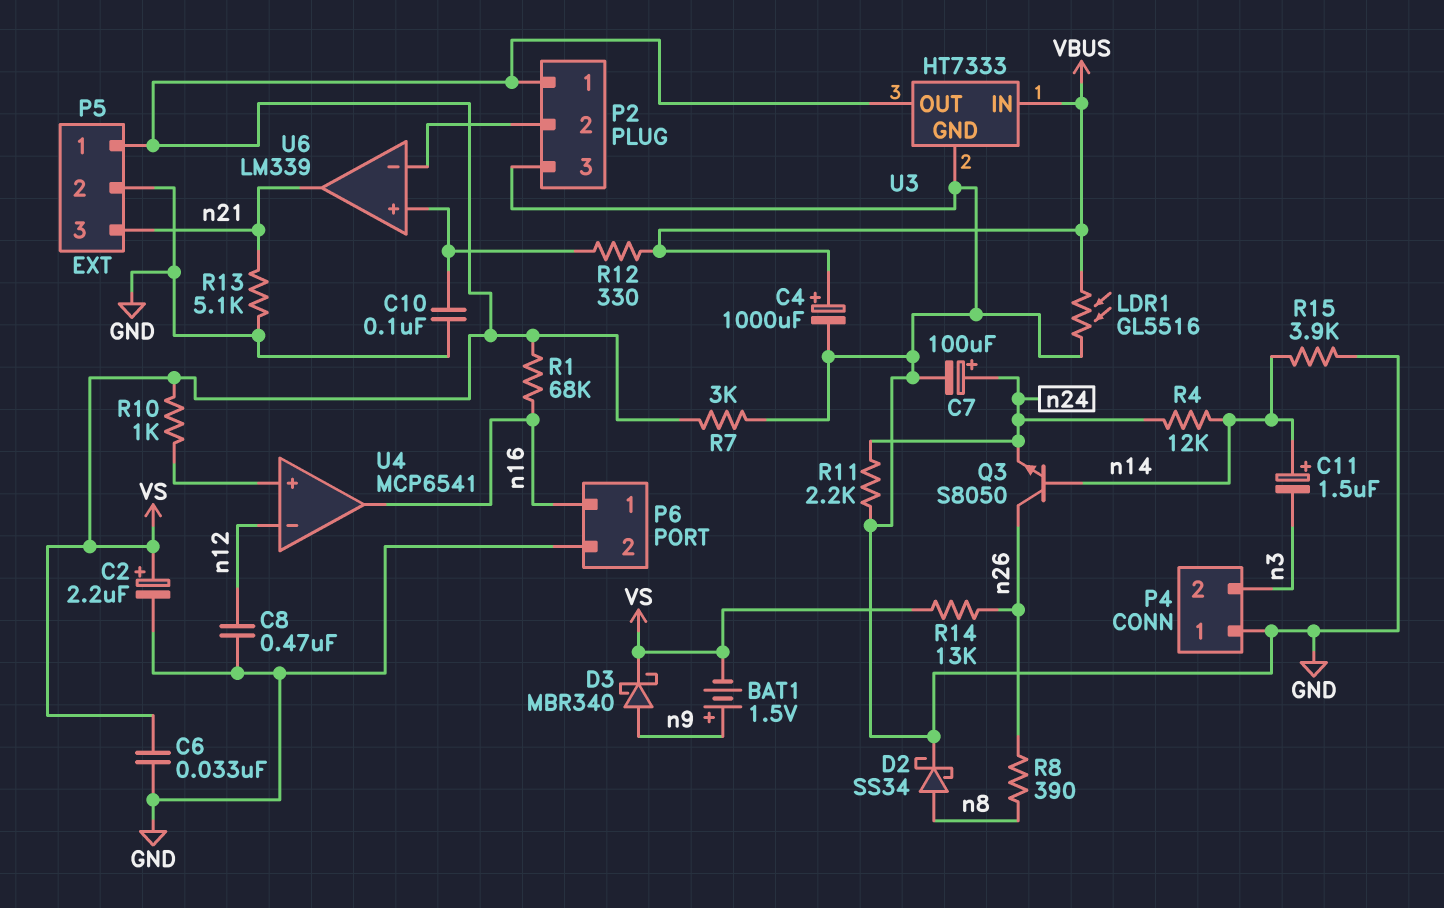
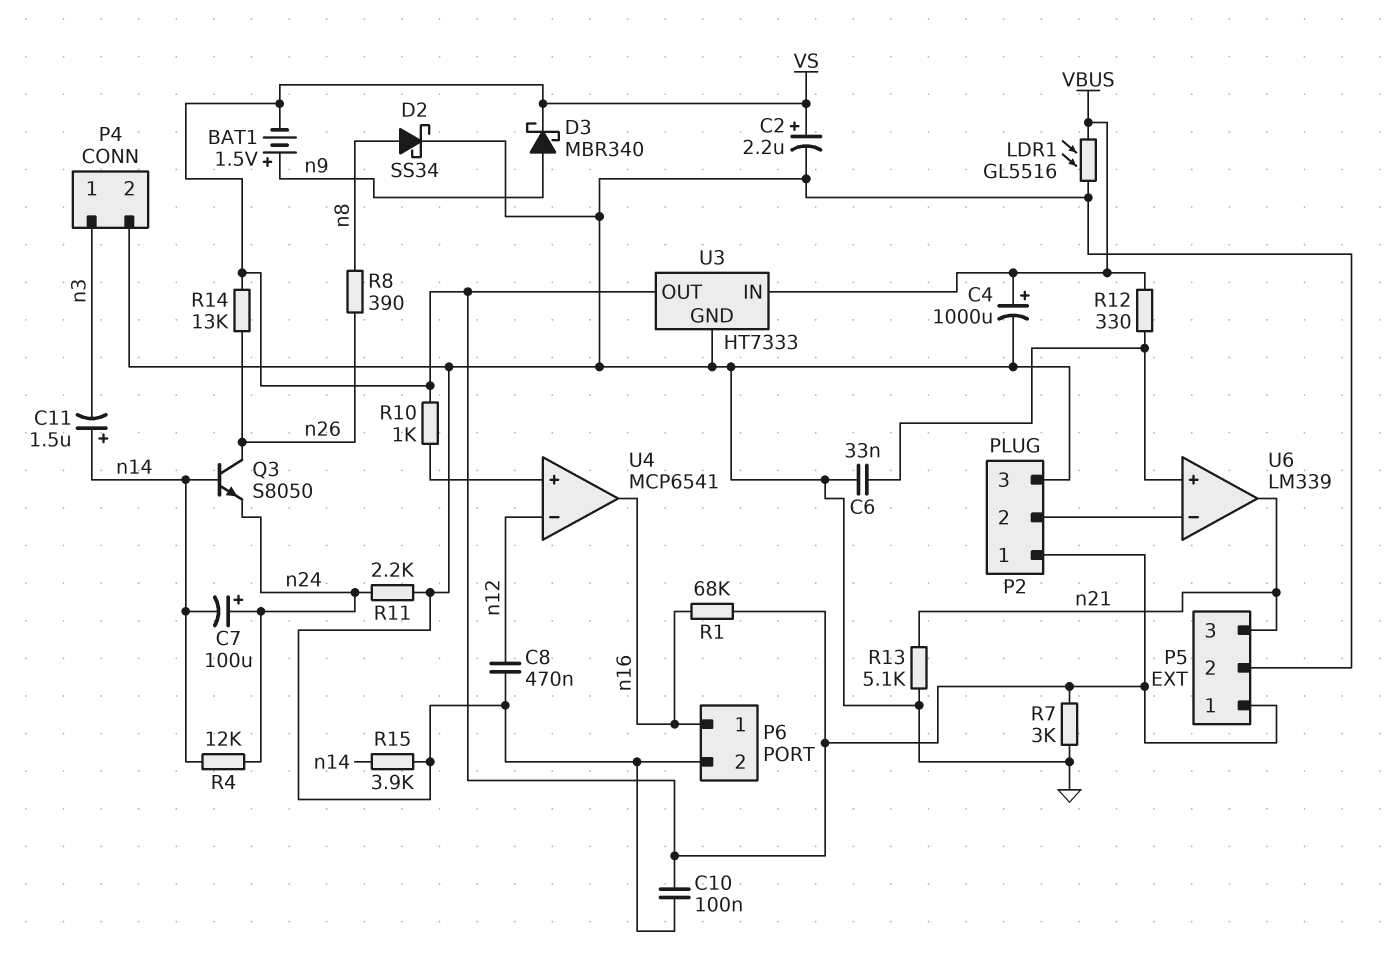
C6: 33nF (GND, VS) -> 33nF (GND, U6/in+)
C7: 100uF (plus n24, minus GND) -> 100uF (plus n24, minus n14)
C10: 100nF (GND, U6/in+) -> 100nF (GND, VS)
P4 pin 1: GND -> n3
P4 pin 2: n3 -> GND

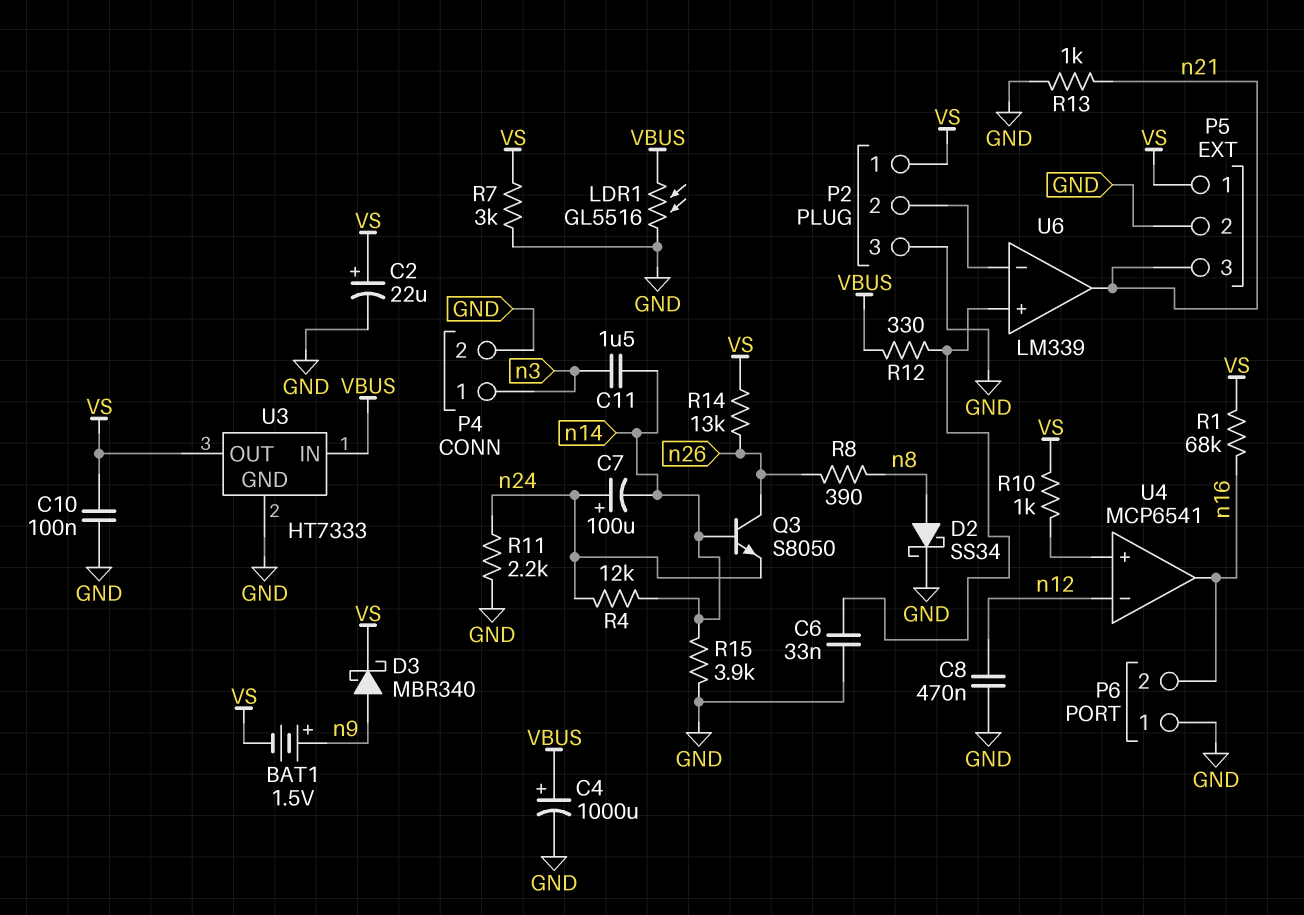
C2: 2.2uF (plus VS, minus GND) -> 22uF (plus VS, minus GND)
C11: 1.5uF (plus n14, minus n3) -> 1.5uF (n3, n14)
P6 pin 1: n16 -> GND
P6 pin 2: GND -> n16
R13: 5.1k (GND, n21) -> 1k (GND, n21)

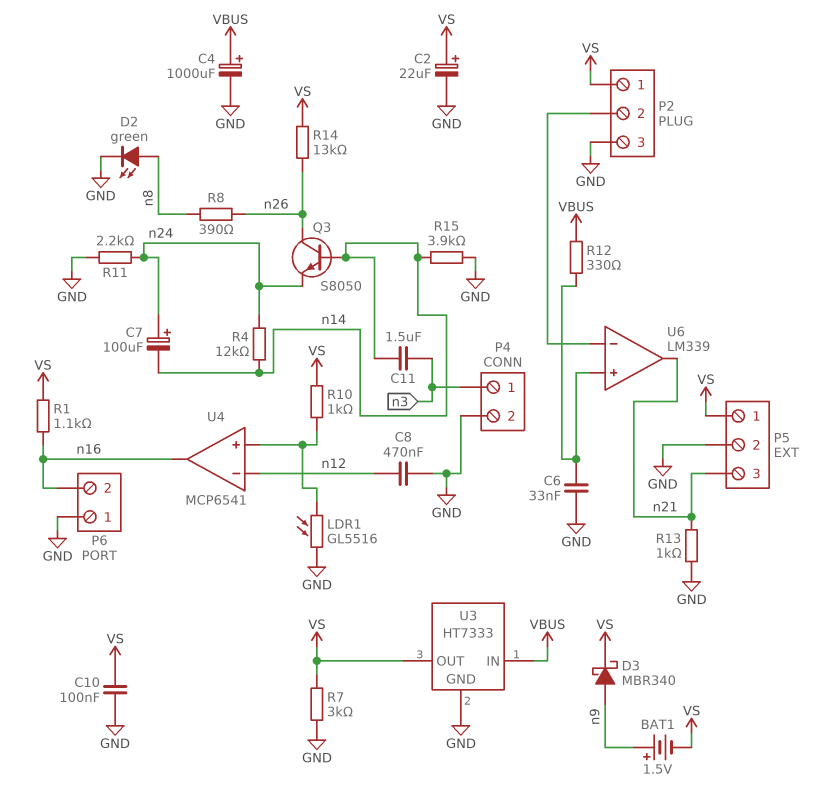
D2: schottky SS34 (A n8, K GND) -> LED green (A n8, K GND)
LDR1: GL5516 (GND, VBUS) -> GL5516 (GND, U4/in+)
R1: 68k (VS, n16) -> 1.1k (VS, n16)

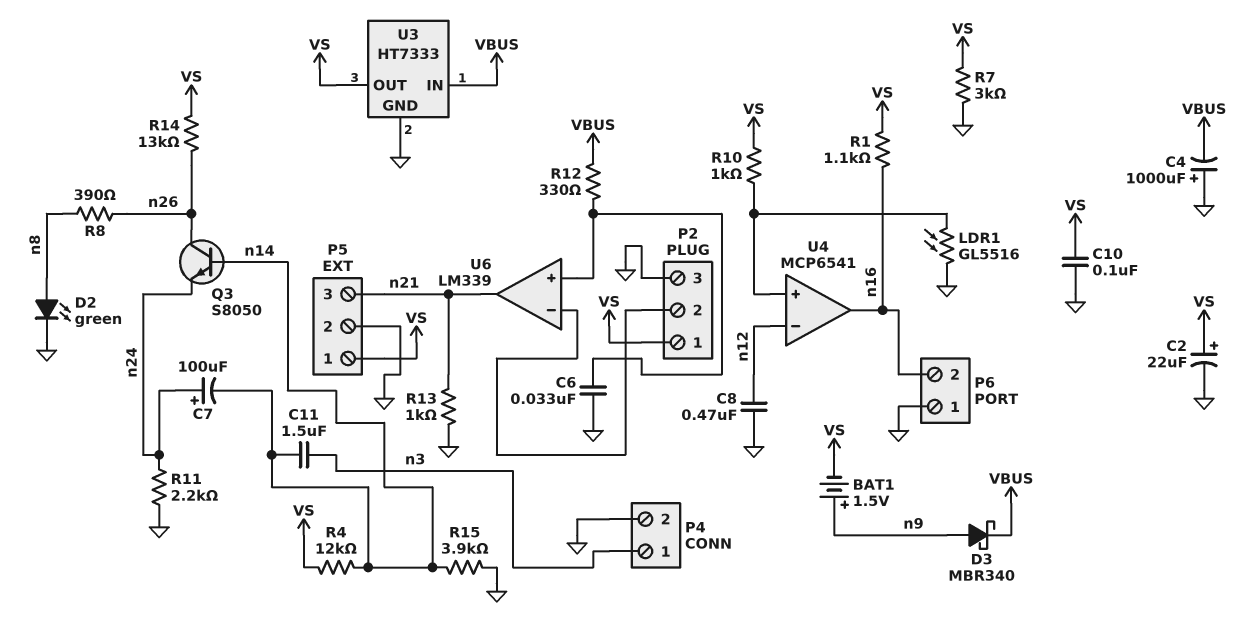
C4: 1000uF (plus VBUS, minus GND) -> 1000uF (plus GND, minus VBUS)
D3: schottky MBR340 (A n9, K VS) -> schottky MBR340 (A n9, K VBUS)
R4: 12k (n14, n24) -> 12k (VS, n14)

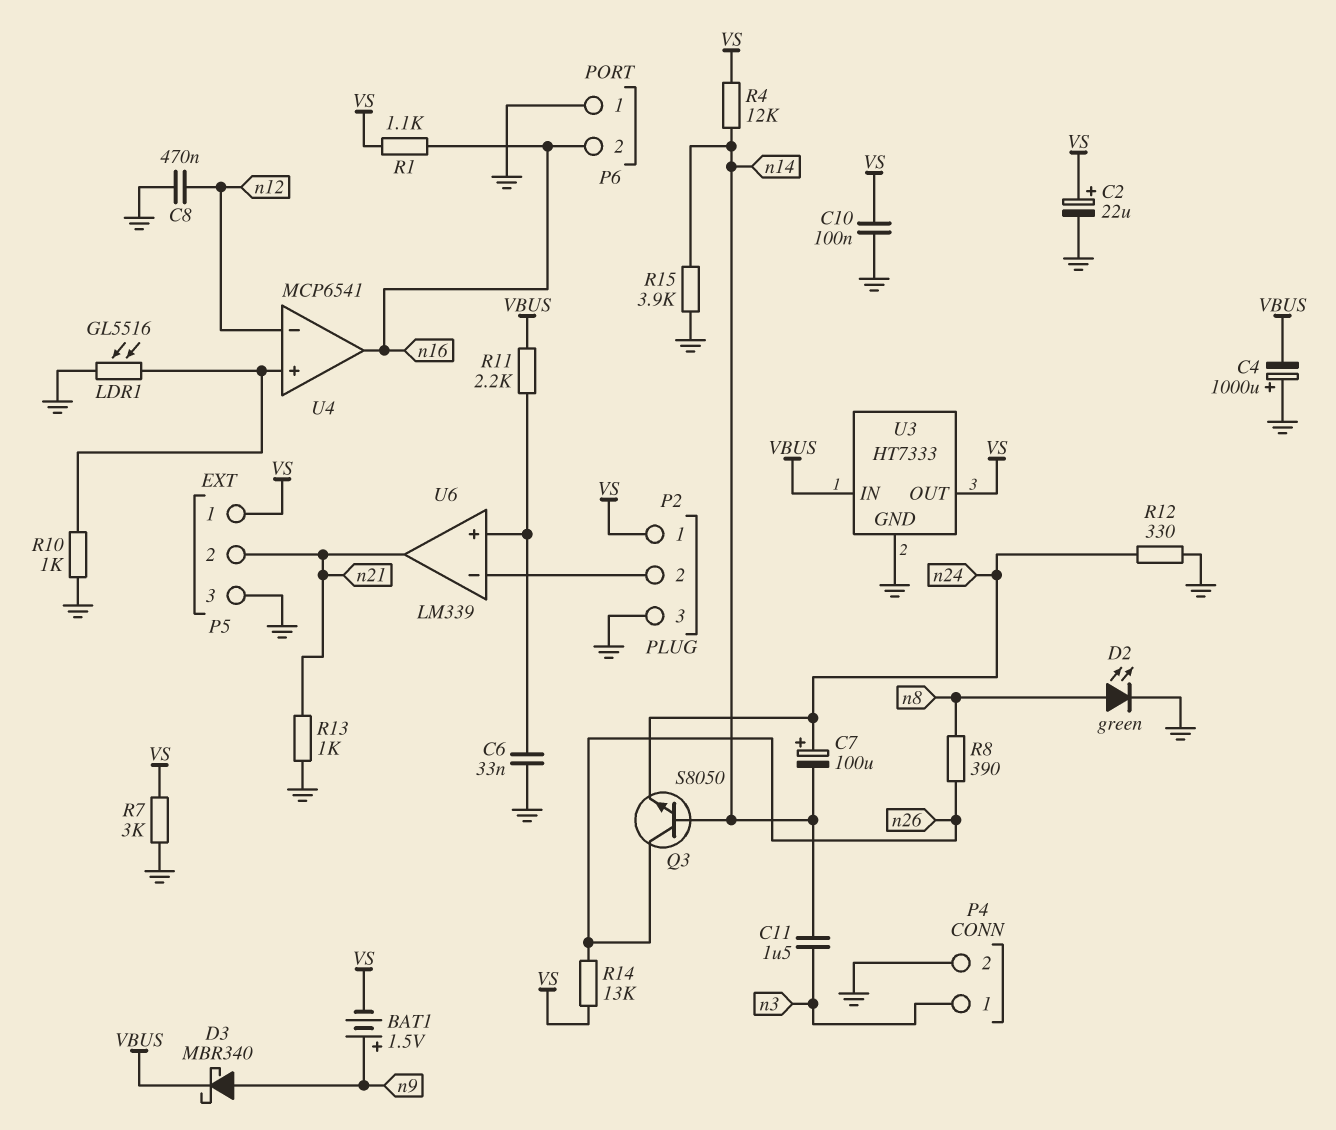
P5 pin 2: GND -> n21
P5 pin 3: n21 -> GND
R10: 1k (U4/in+, VS) -> 1k (GND, U4/in+)
R11: 2.2k (GND, n24) -> 2.2k (U6/in+, VBUS)
R12: 330 (U6/in+, VBUS) -> 330 (GND, n24)

